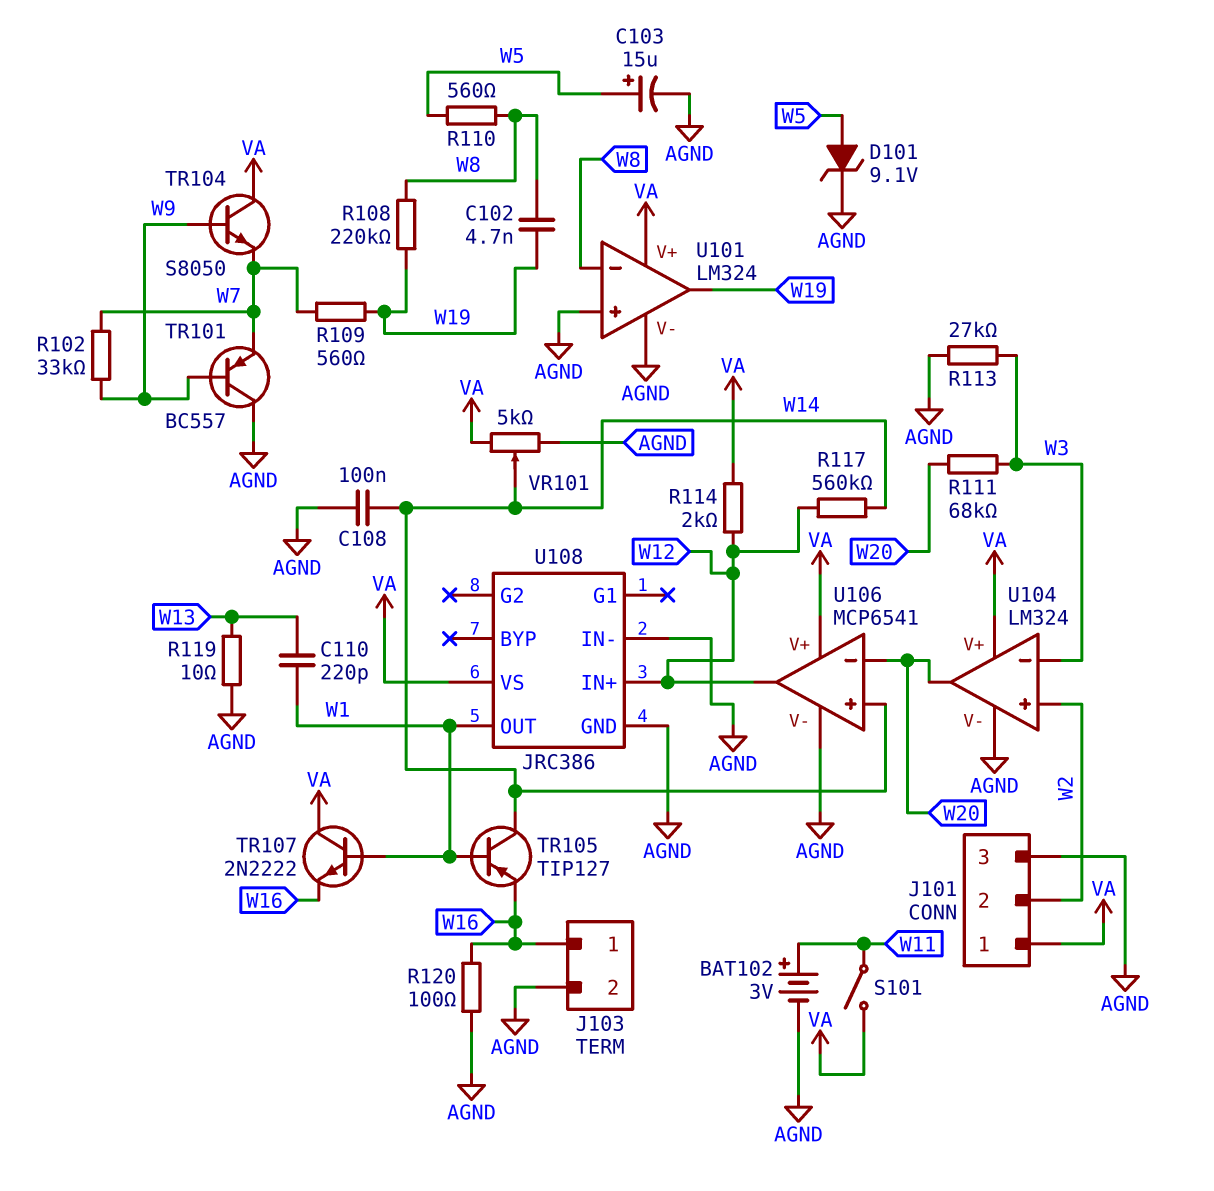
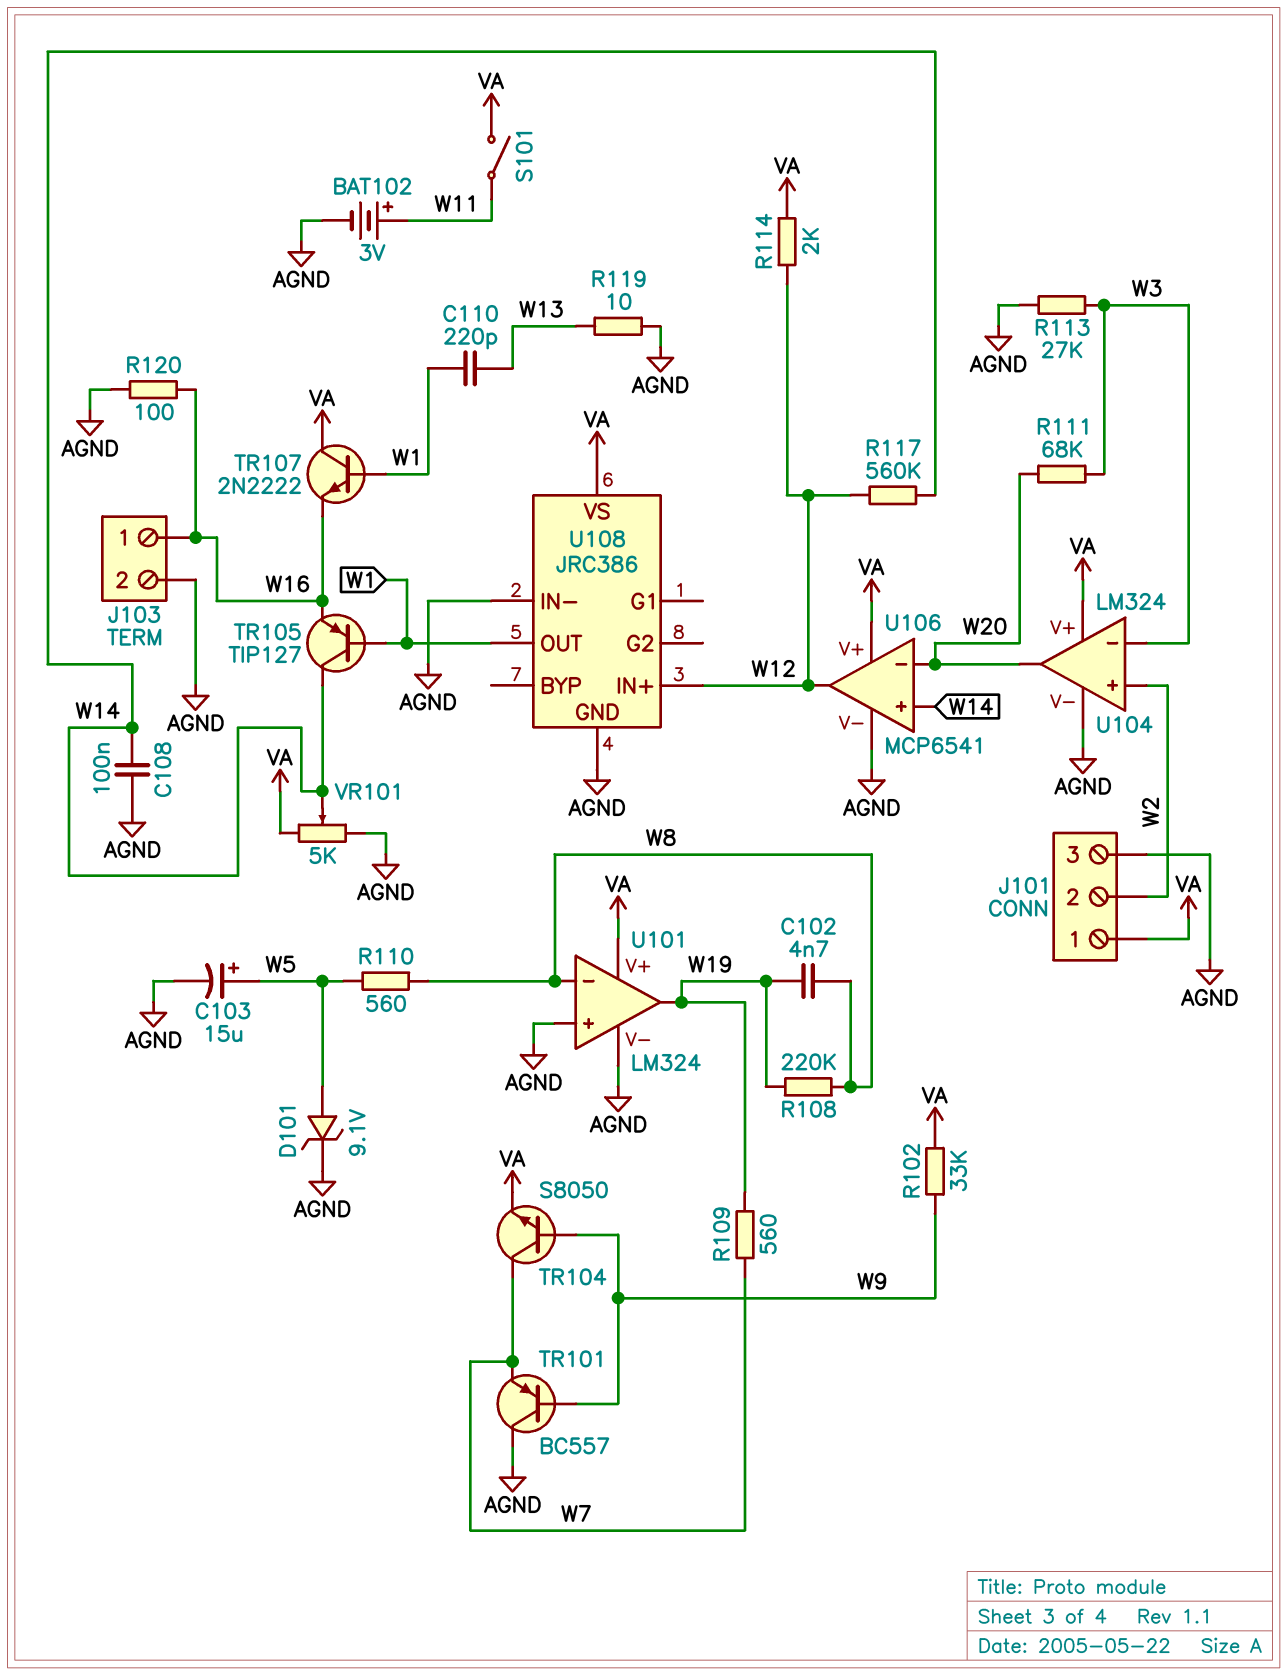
R102: 33k (W7, W9) -> 33k (VA, W9)
TR104: NPN S8050 (B W9, C VA, E W7) -> NPN S8050 (B W9, C W7, E VA)

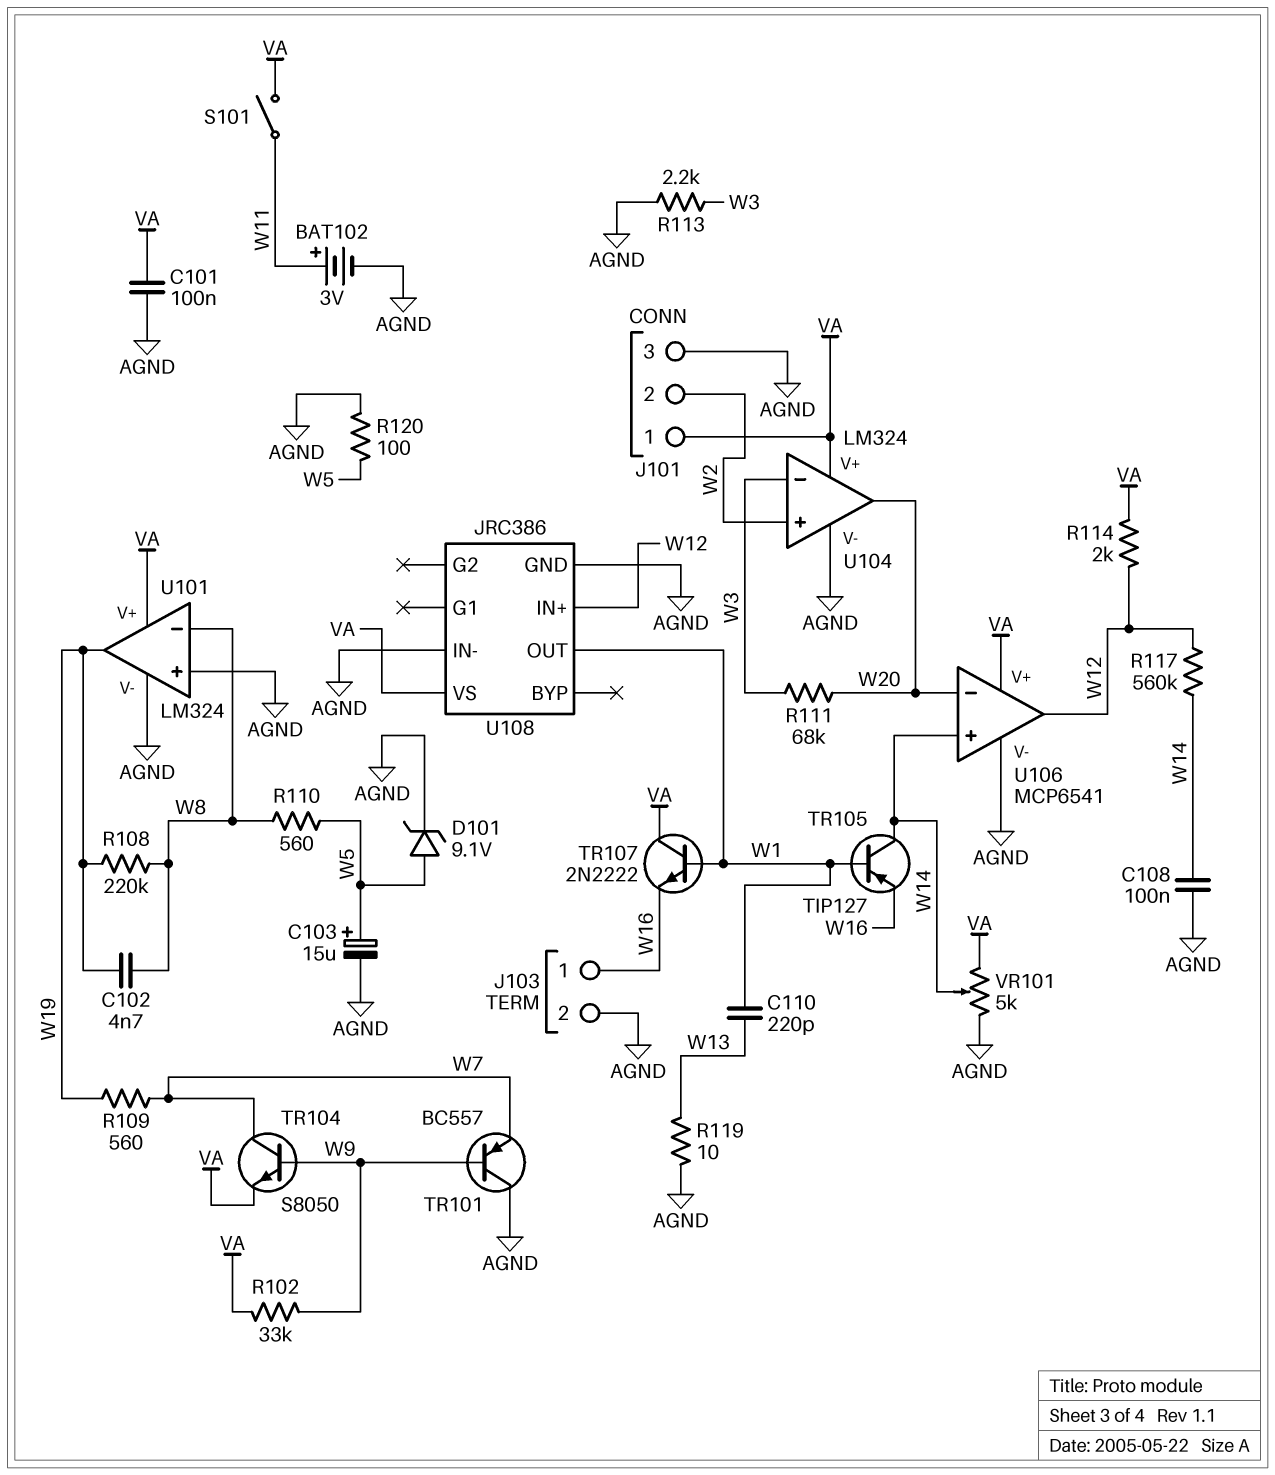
C101: none -> 100nF (AGND, VA)
R113: 27k (AGND, W3) -> 2.2k (AGND, W3)
R120: 100 (AGND, W16) -> 100 (AGND, W5)

